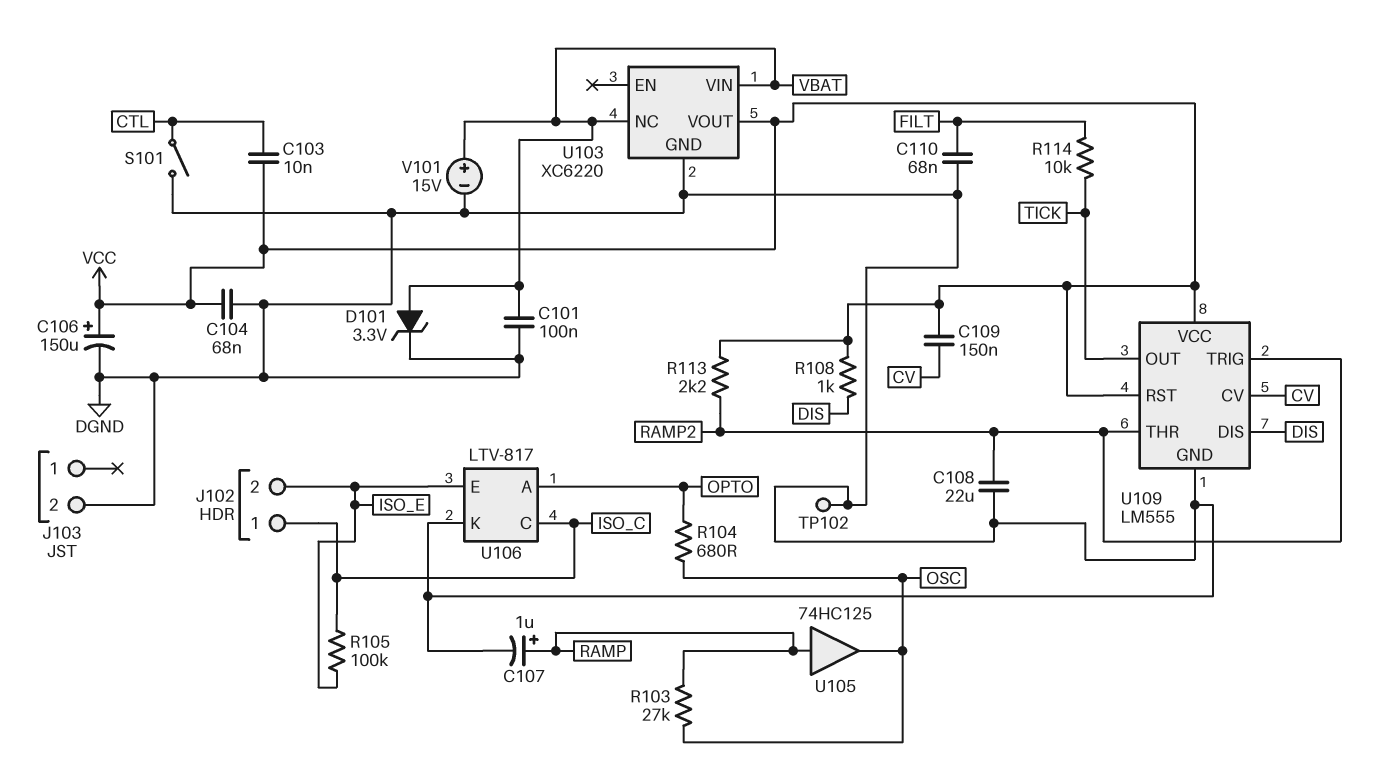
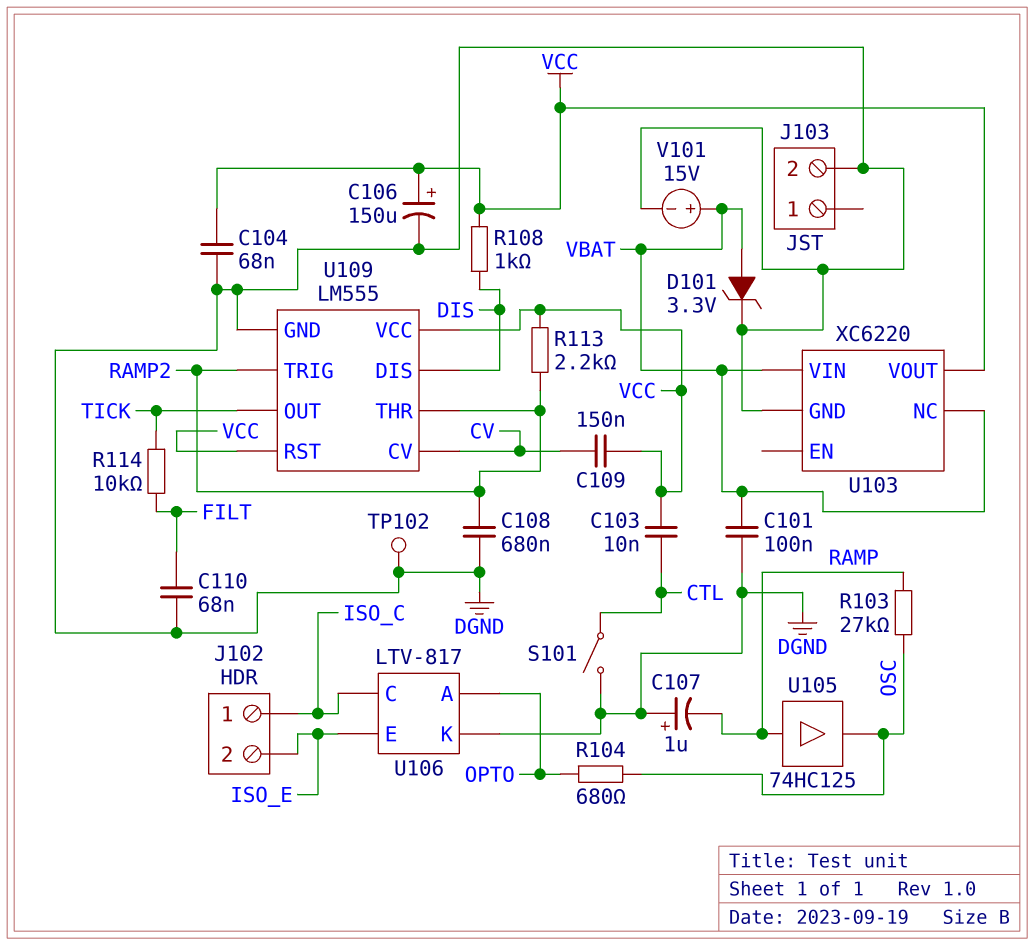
C107: 1uF (plus RAMP, minus DGND) -> 1uF (plus DGND, minus RAMP)
C108: 22uF (DGND, RAMP2) -> 680nF (DGND, RAMP2)
R105: 100k (ISO_C, ISO_E) -> none

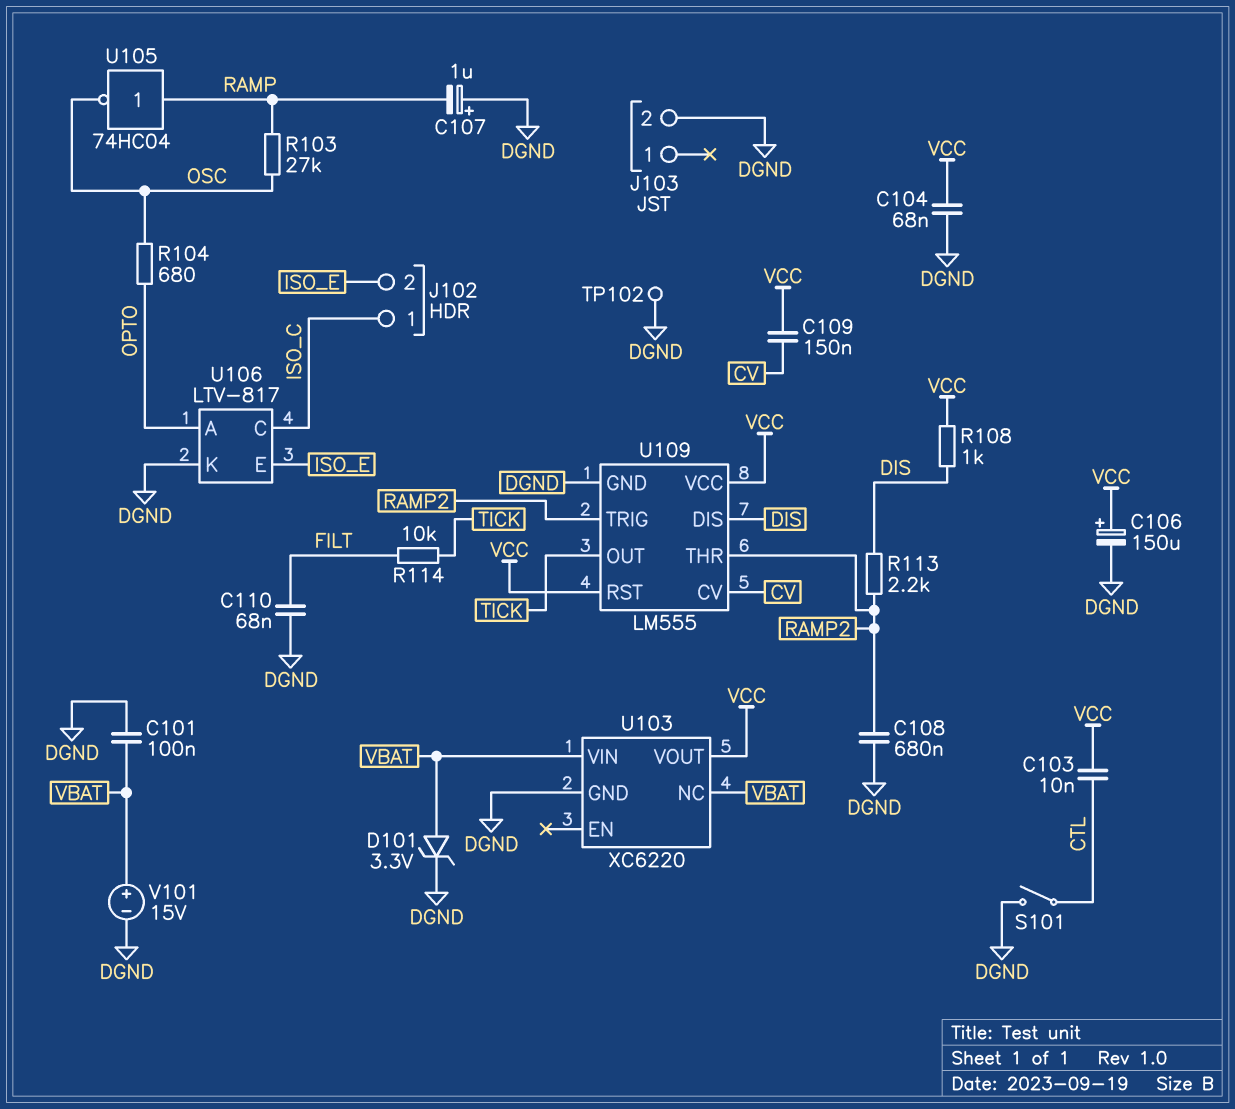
R113: 2.2k (RAMP2, VCC) -> 2.2k (DIS, RAMP2)
U105: buffer 74HC125 (in RAMP, out OSC) -> NOT 74HC04 (in RAMP, out OSC)

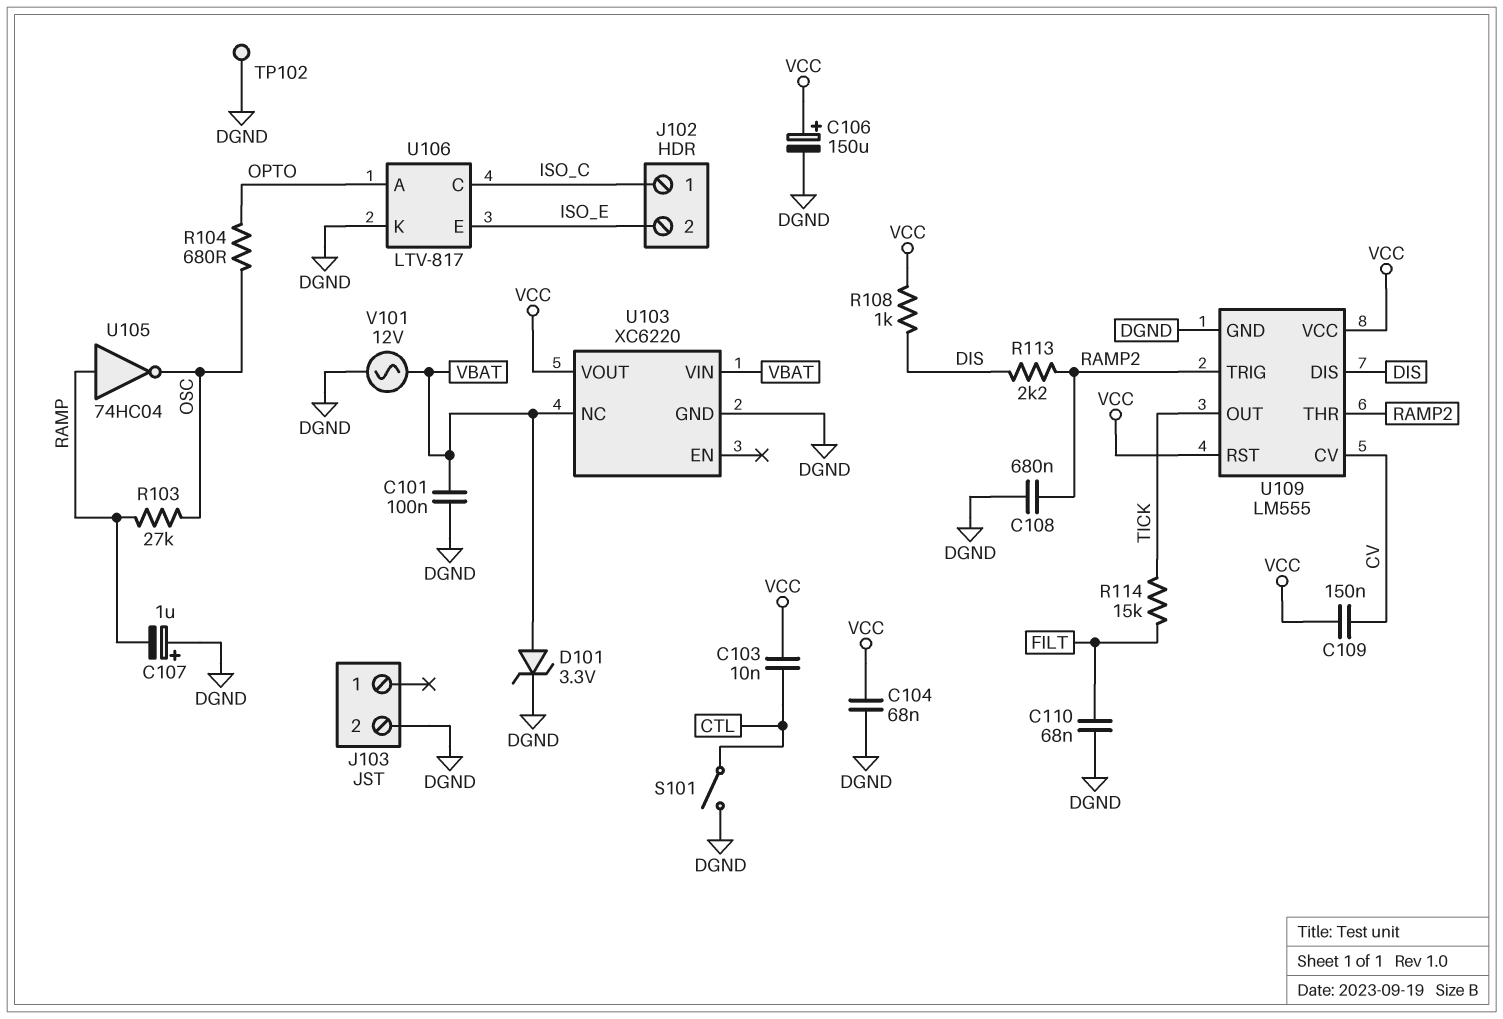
R114: 10k (FILT, TICK) -> 15k (FILT, TICK)
V101: 15V (plus VBAT, minus DGND) -> AC 12V (DGND, VBAT)

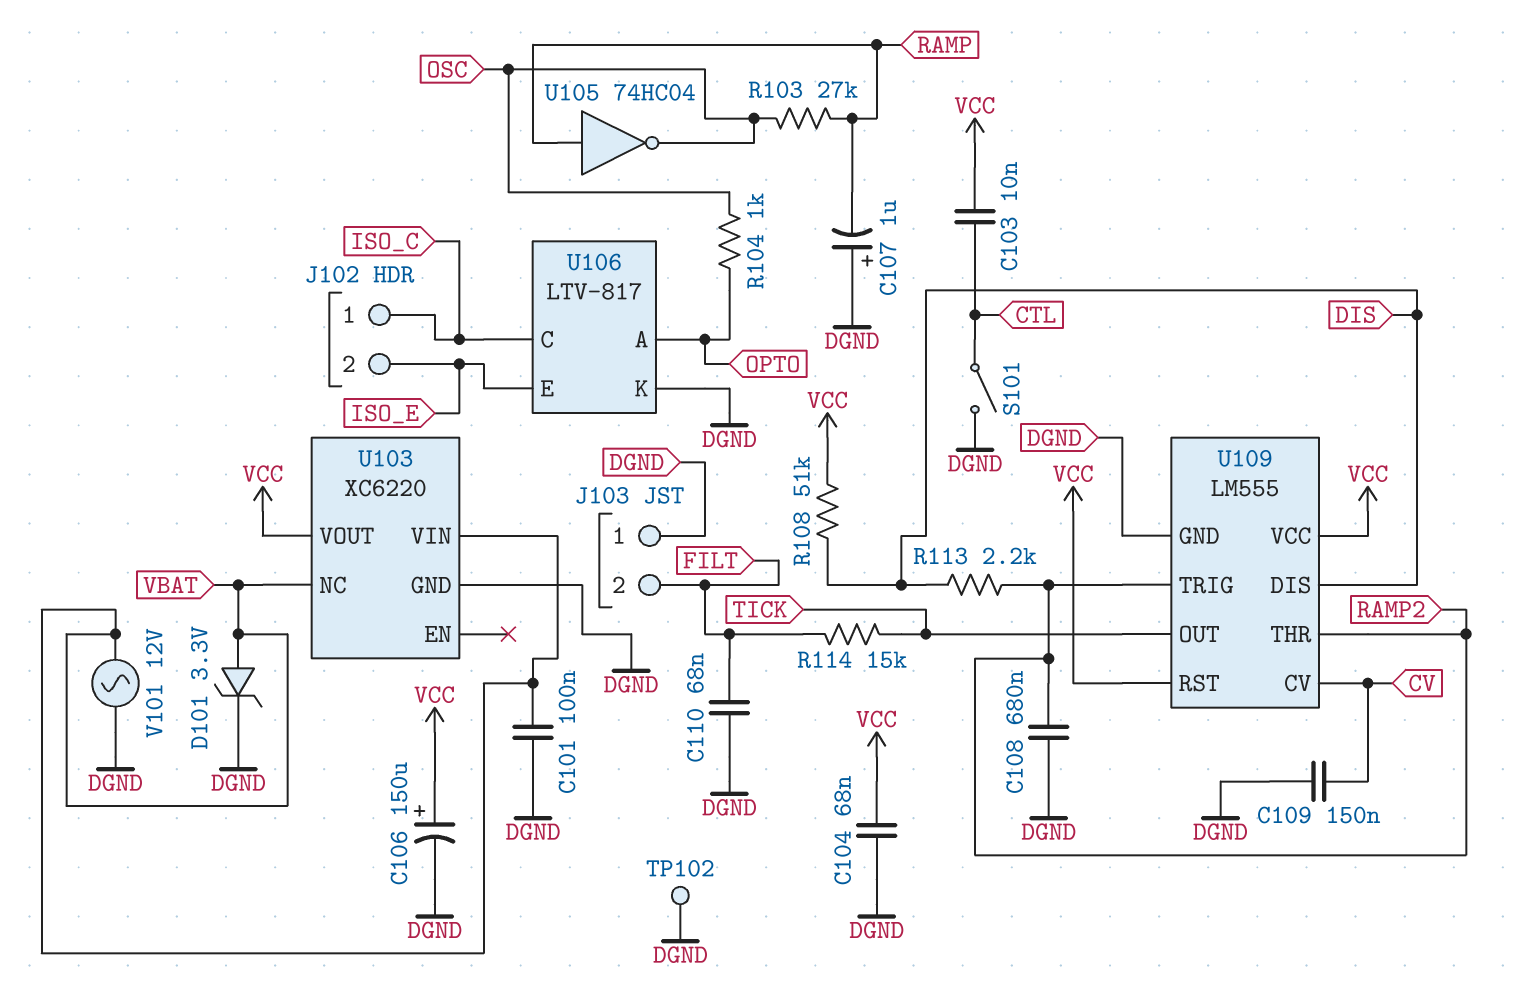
C109: 150nF (CV, VCC) -> 150nF (CV, DGND)
J103 pin 1: none -> DGND
J103 pin 2: DGND -> FILT
R104: 680 (OPTO, OSC) -> 1k (OPTO, OSC)
R108: 1k (DIS, VCC) -> 51k (DIS, VCC)

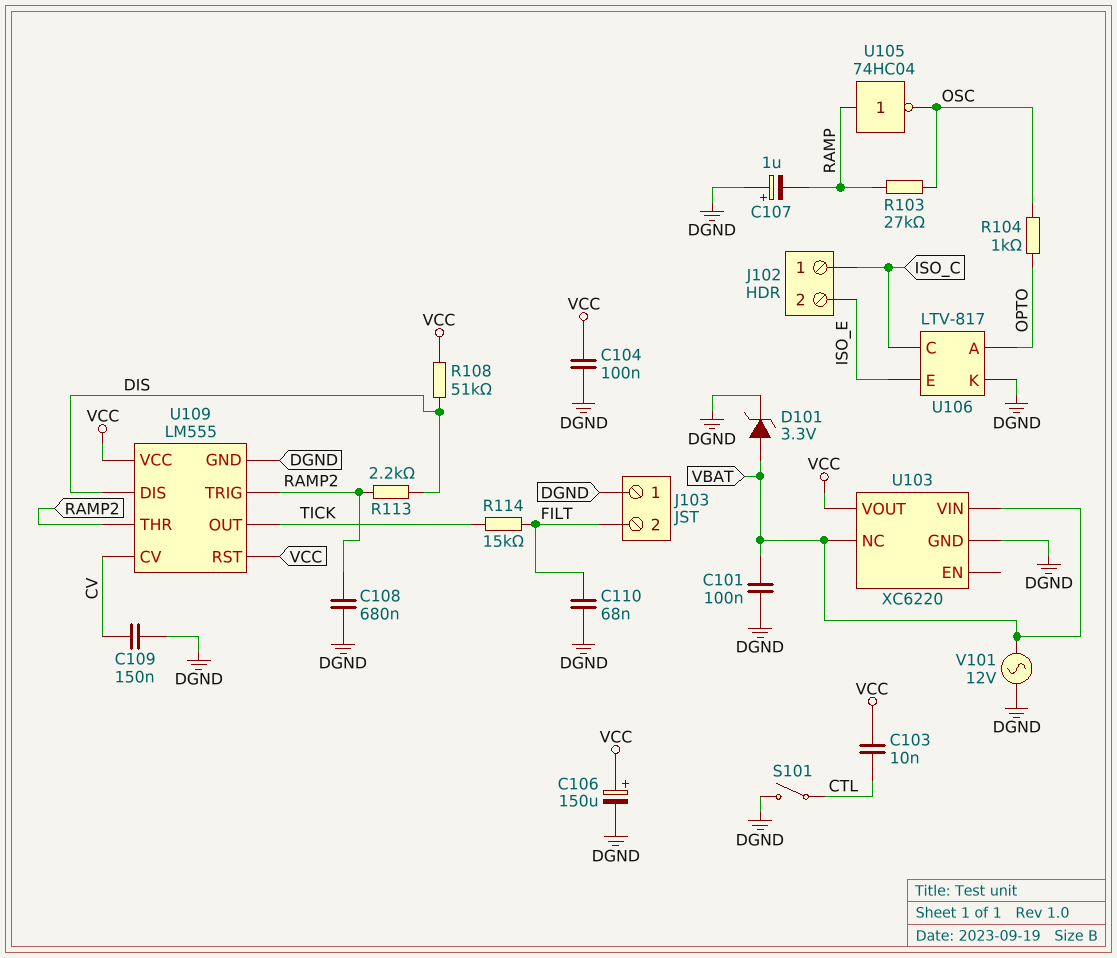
C104: 68nF (DGND, VCC) -> 100nF (DGND, VCC)
TP102: test point (DGND) -> none

